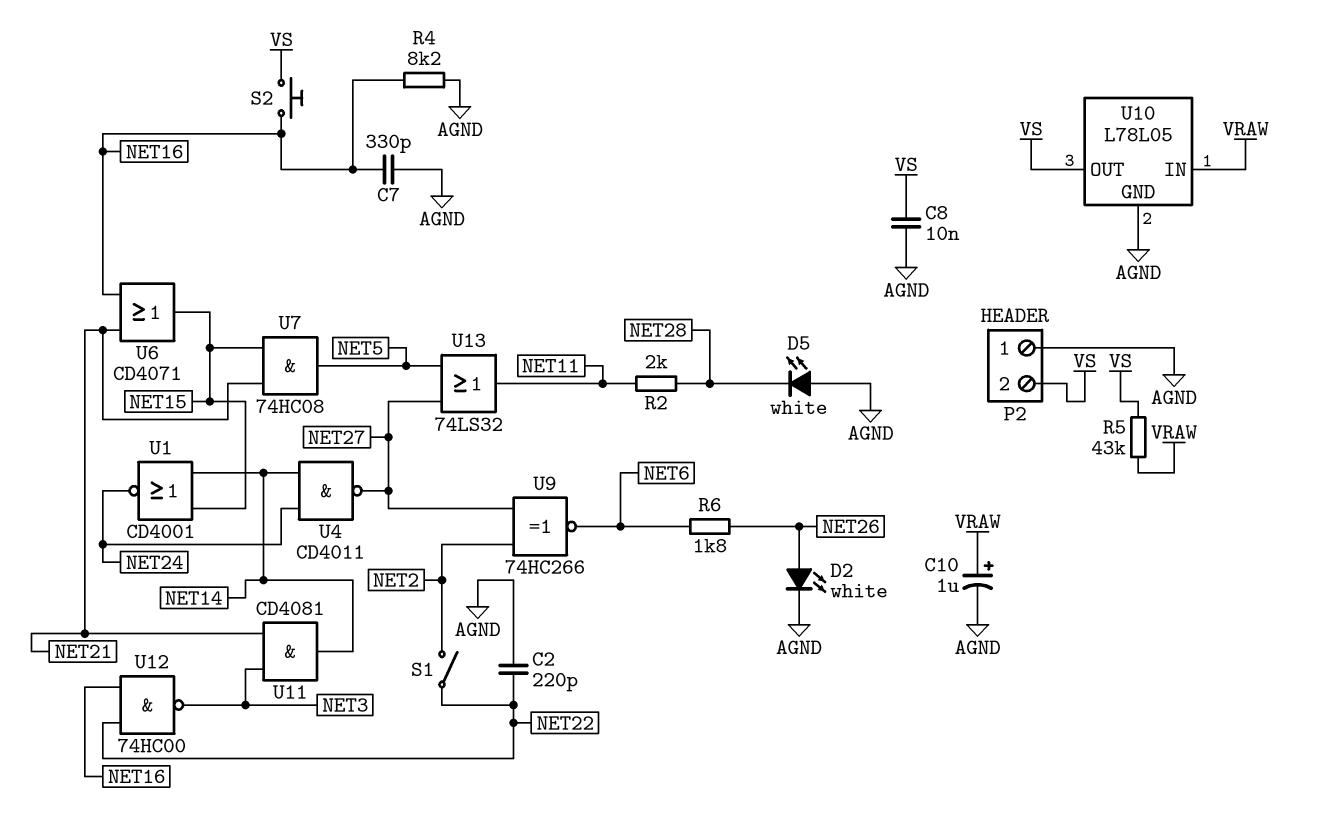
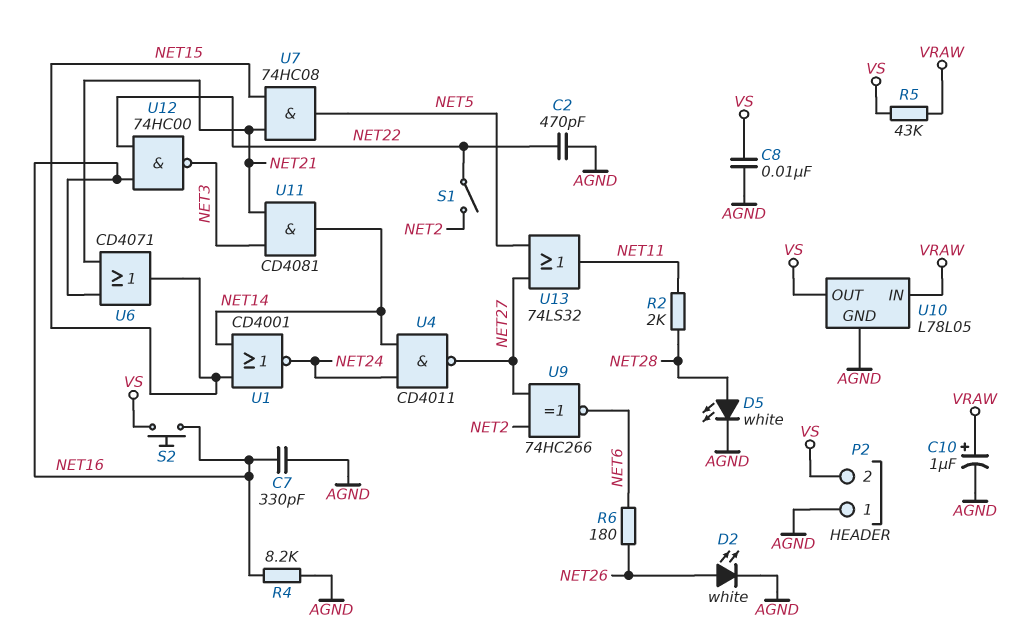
C2: 220pF (AGND, NET22) -> 470pF (AGND, NET22)
D5: LED white (A AGND, K NET28) -> LED white (A NET28, K AGND)
R6: 1.8k (NET6, NET26) -> 180 (NET6, NET26)

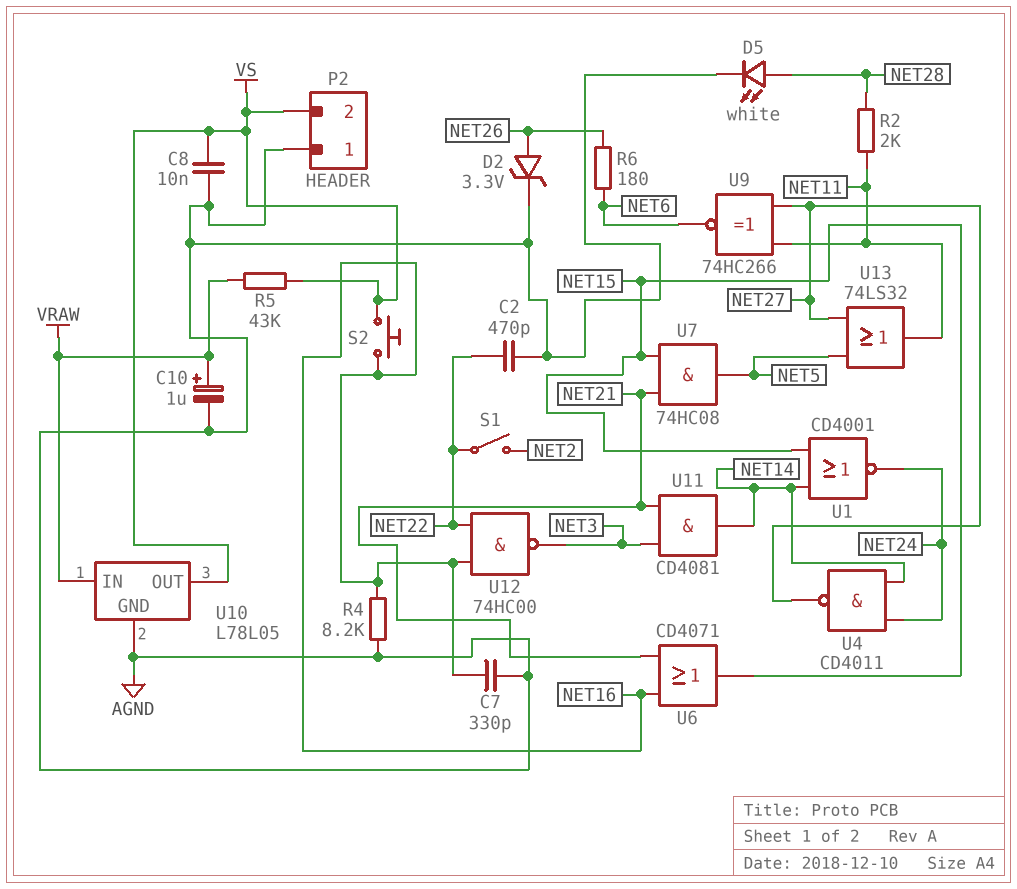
D2: LED white (A NET26, K AGND) -> zener 3.3V (A NET26, K AGND)
U9: XNOR 74HC266 (in NET2, in NET27, out NET6) -> XNOR 74HC266 (in NET11, in NET27, out NET6)

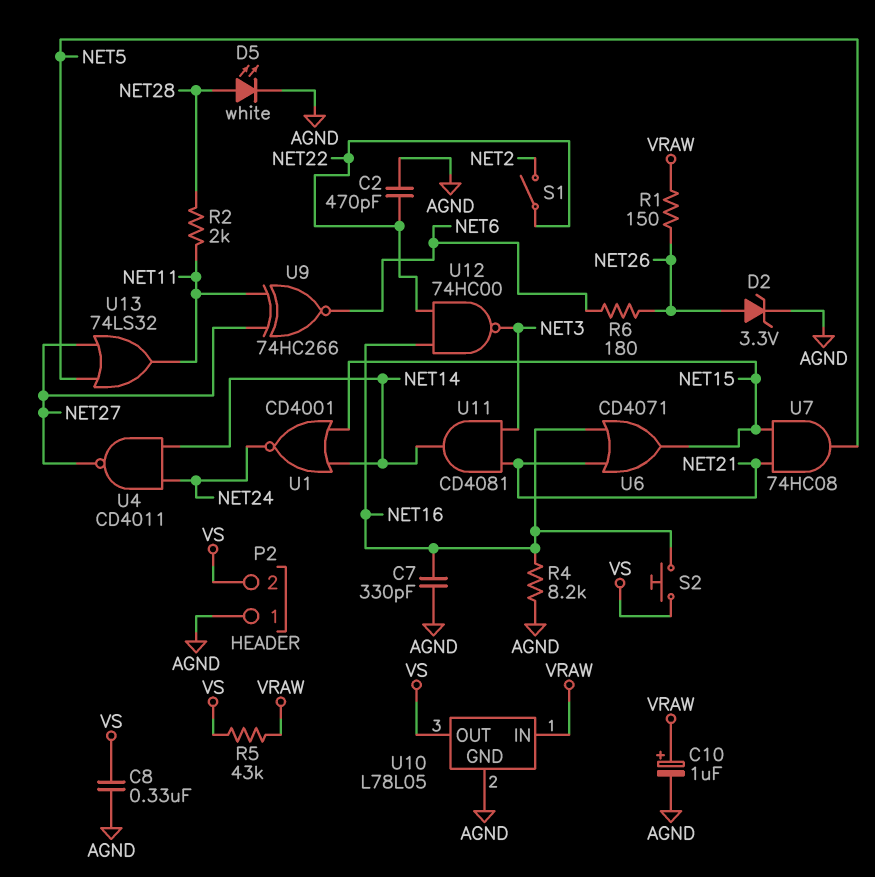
C8: 10nF (AGND, VS) -> 330nF (AGND, VS)
R1: none -> 150 (NET26, VRAW)

